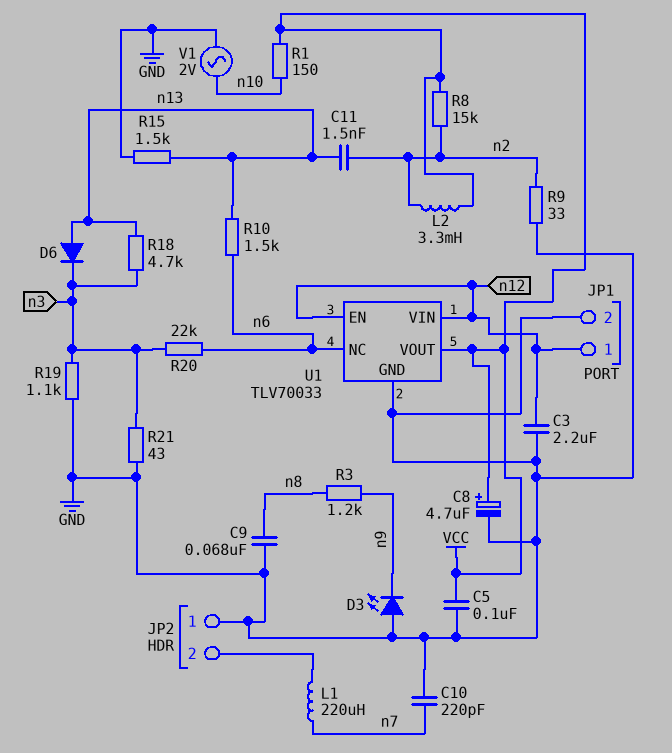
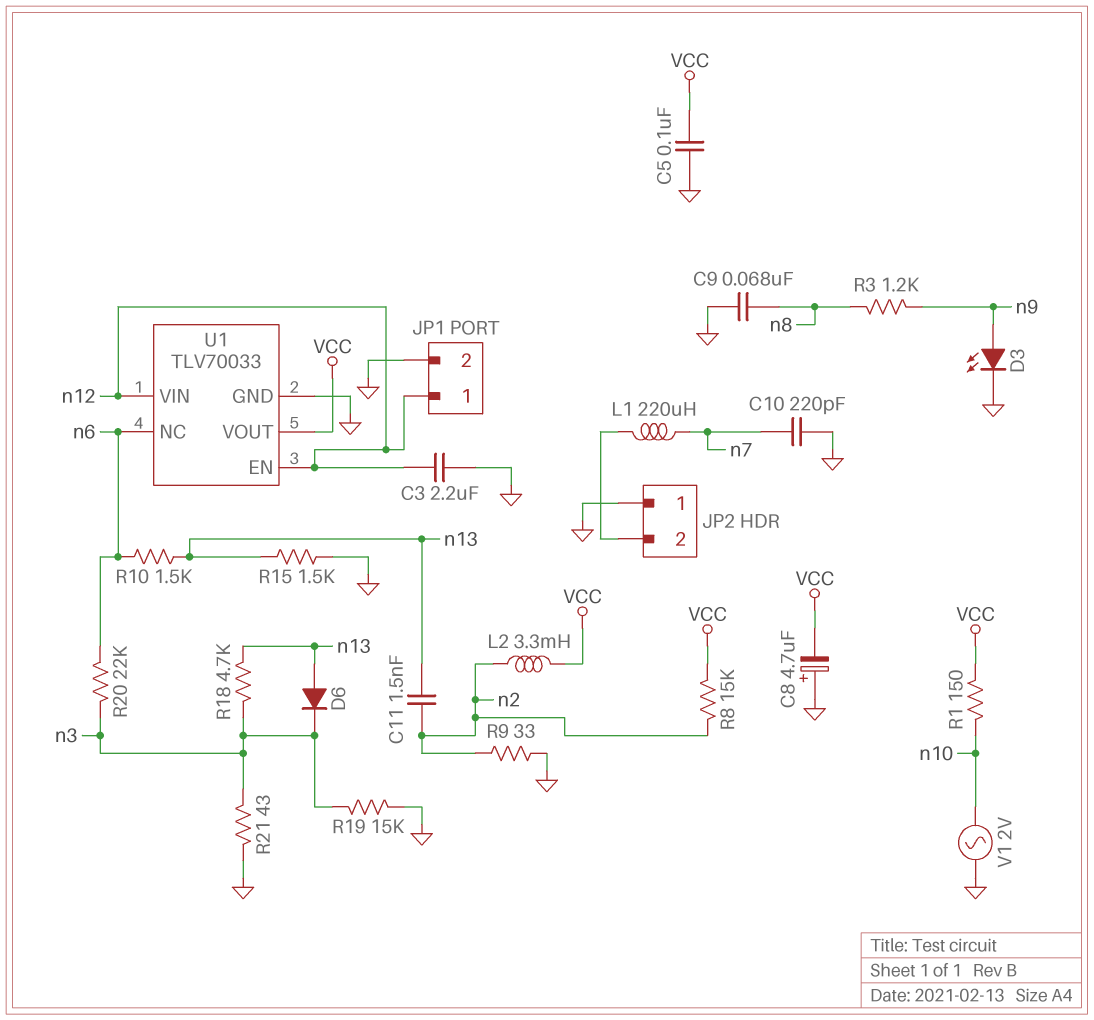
C8: 4.7uF (plus VCC, minus GND) -> 4.7uF (plus GND, minus VCC)
D3: LED (A GND, K n9) -> LED (A n9, K GND)
R19: 1.1k (GND, n3) -> 15k (GND, n3)

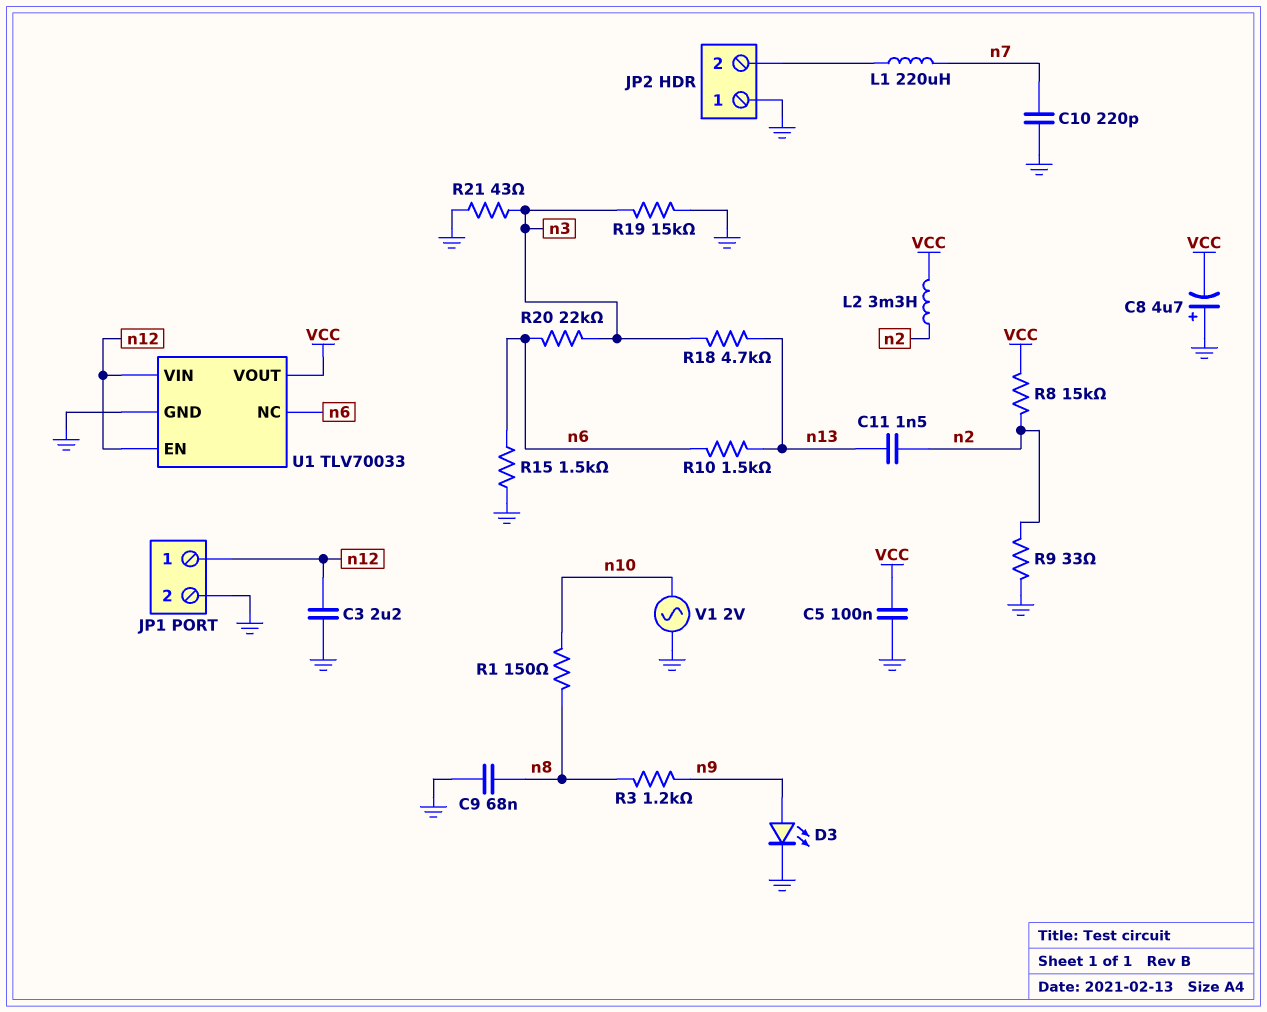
D6: diode (A n13, K n3) -> none
R1: 150 (VCC, n10) -> 150 (n8, n10)
R15: 1.5k (GND, n13) -> 1.5k (GND, n6)

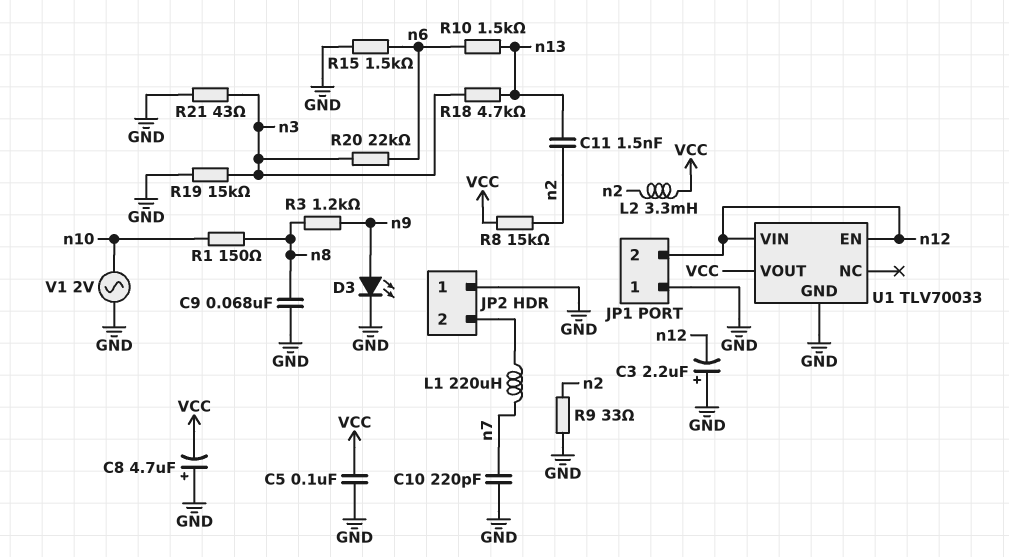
C3: 2.2uF (GND, n12) -> 2.2uF (plus GND, minus n12)
JP1 pin 1: n12 -> GND
JP1 pin 2: GND -> n12
U1 pin NC: n6 -> none

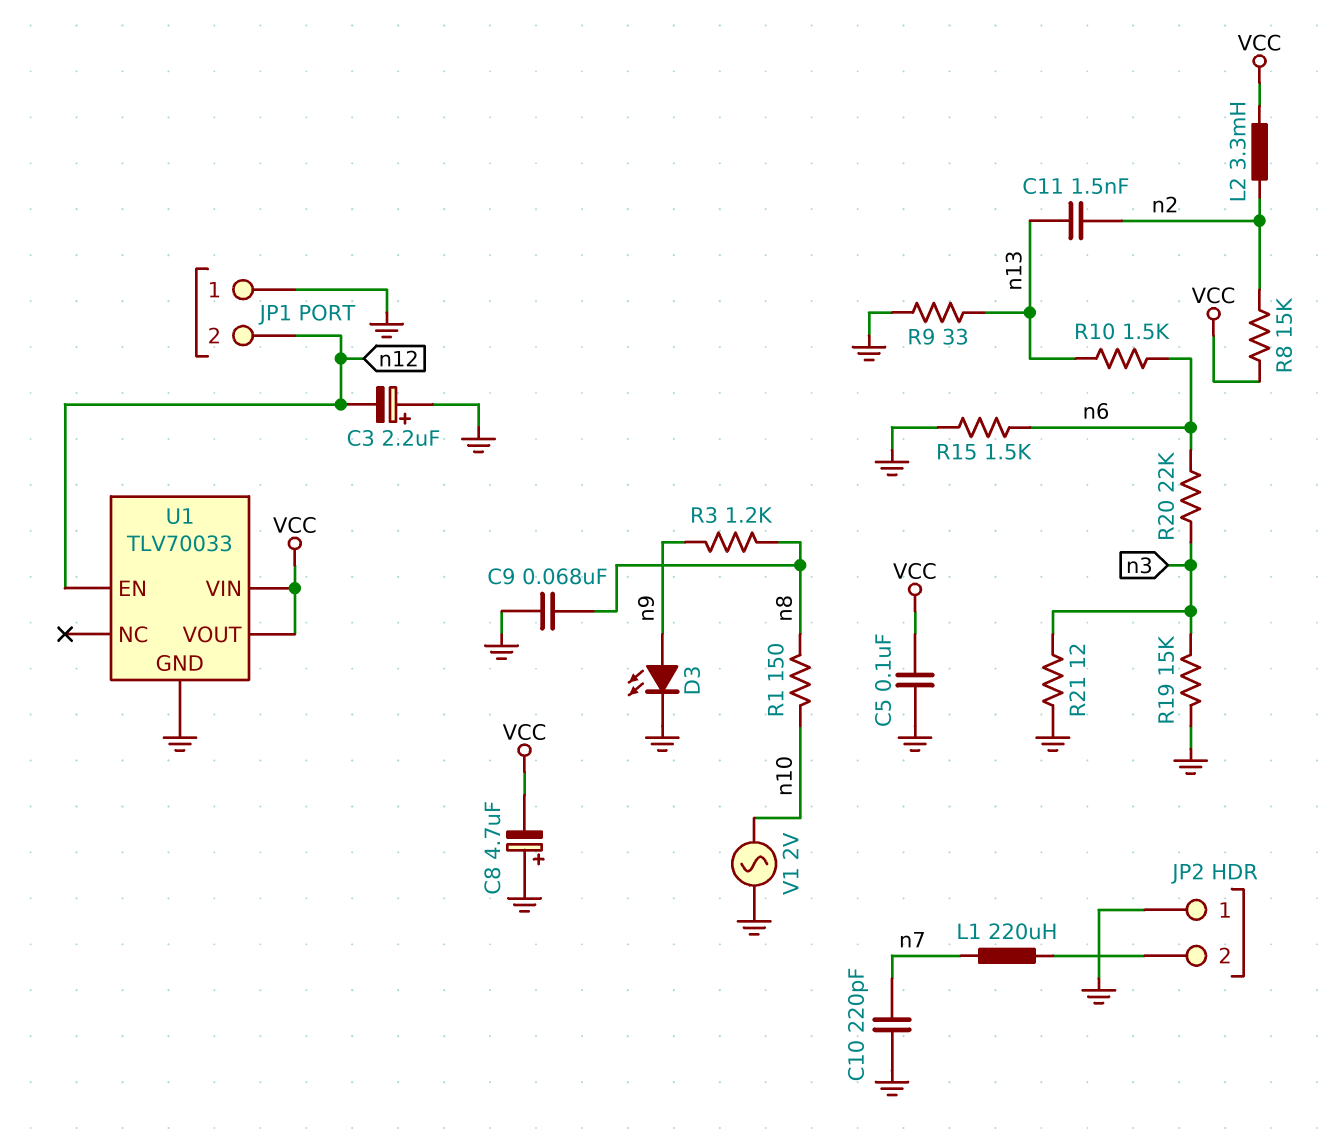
R9: 33 (GND, n2) -> 33 (GND, n13)
R18: 4.7k (n3, n13) -> none
R21: 43 (GND, n3) -> 12 (GND, n3)
U1 pin VIN: n12 -> VCC

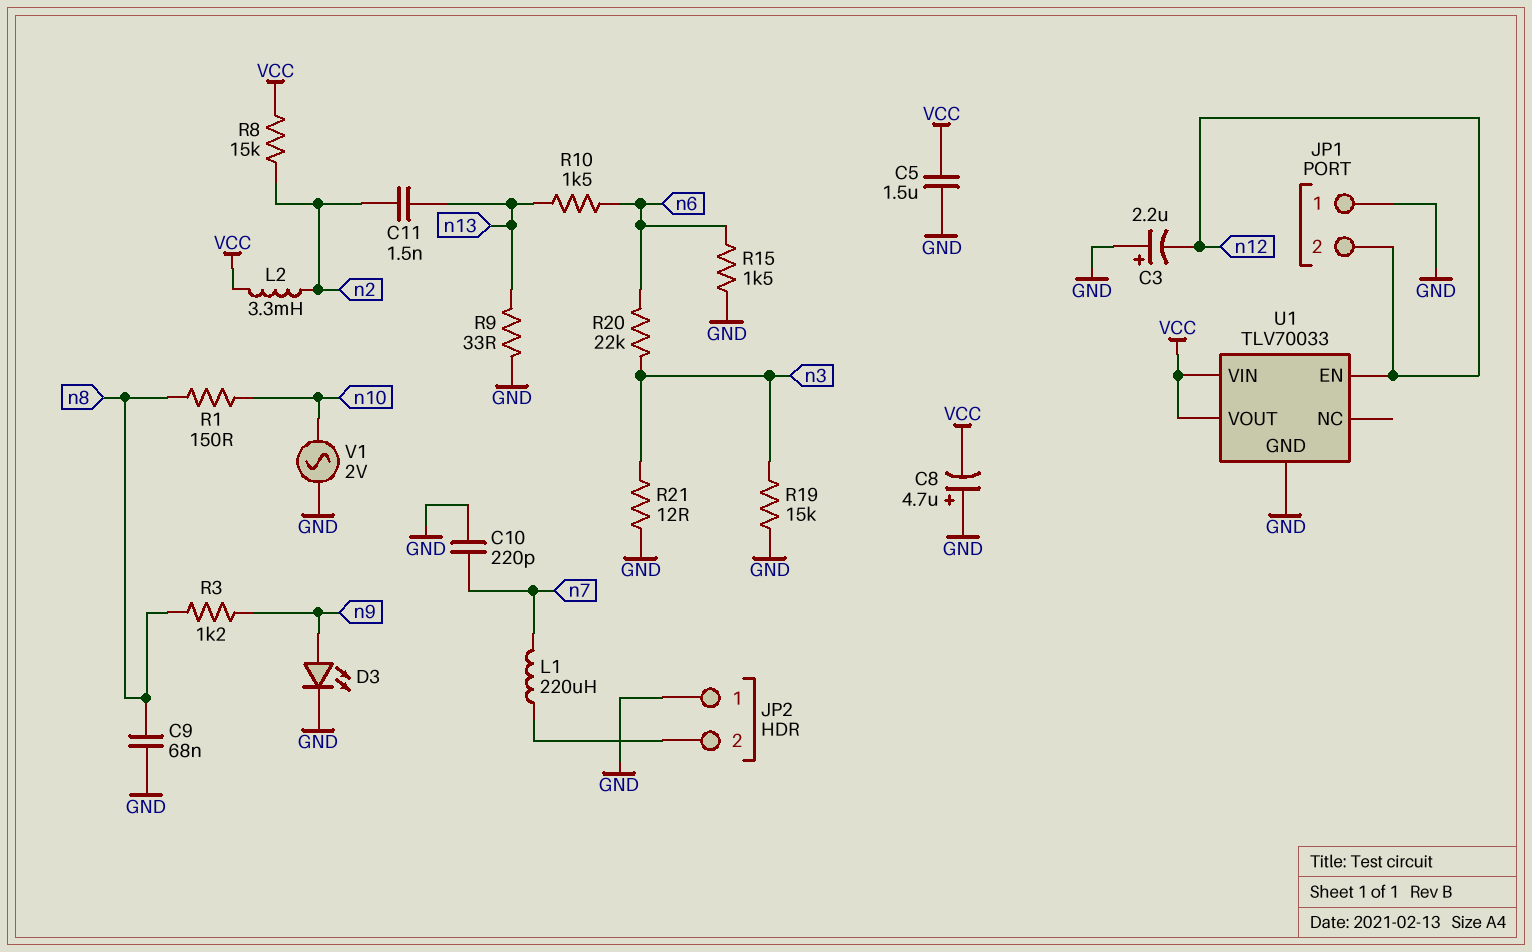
C5: 100nF (GND, VCC) -> 1.5uF (GND, VCC)

